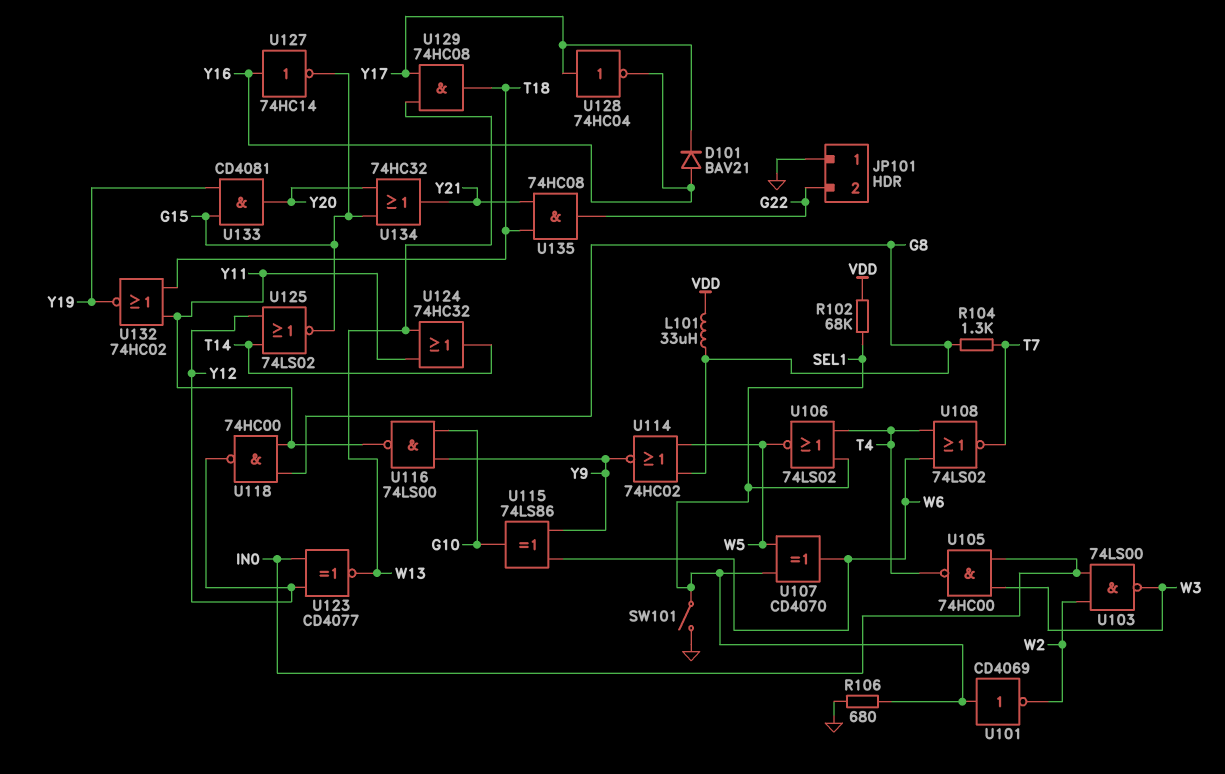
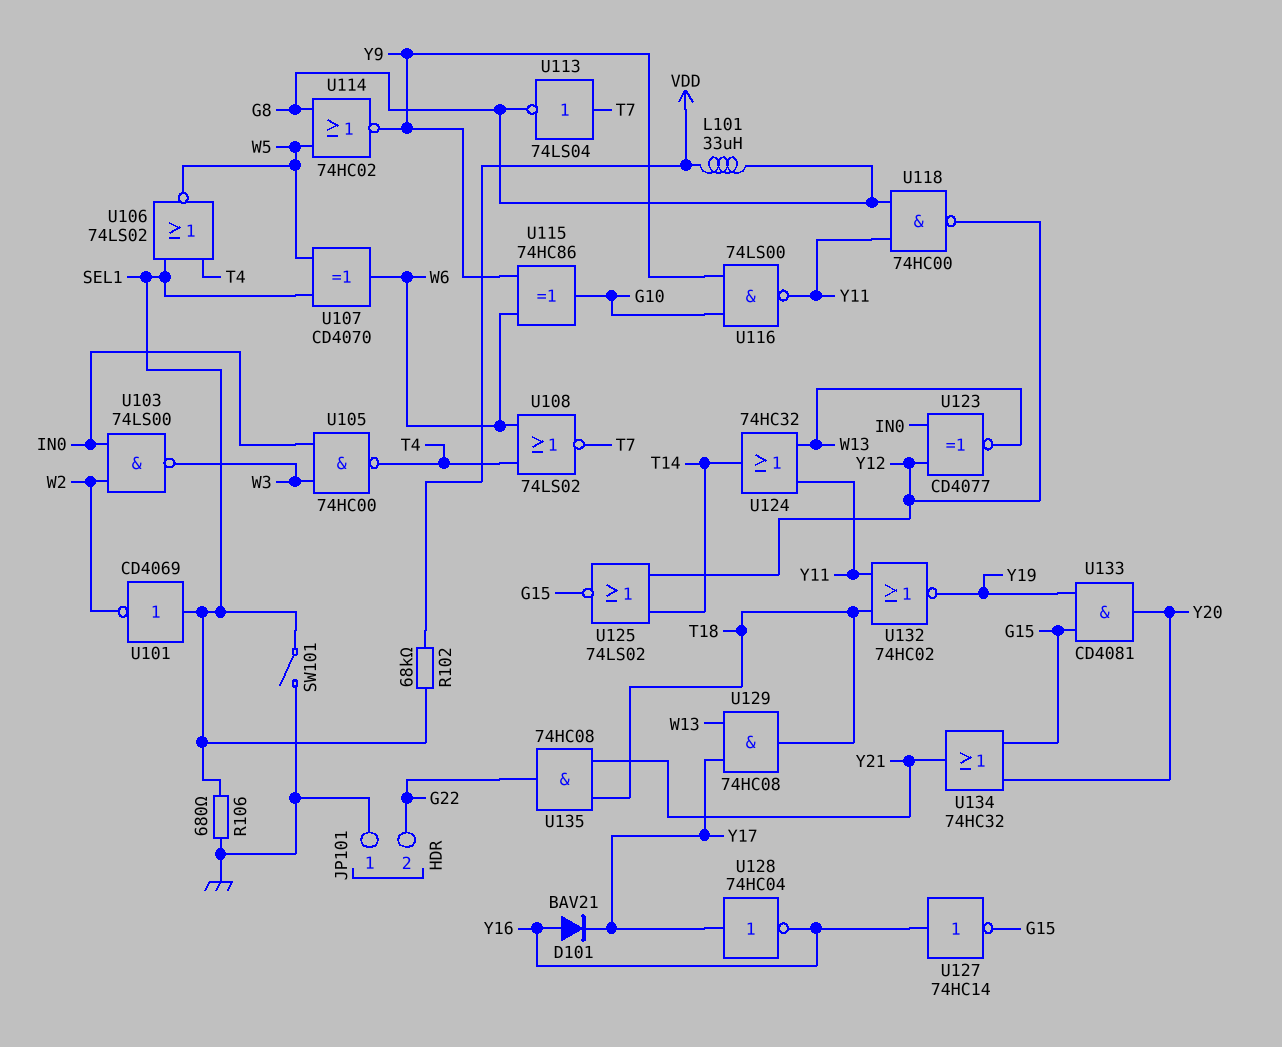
R104: 1.3k (G8, T7) -> none
U113: none -> NOT 74LS04 (in T7, out G8)
U115: XOR 74LS86 (in W6, in Y9, out G10) -> XOR 74HC86 (in W6, in Y9, out G10)

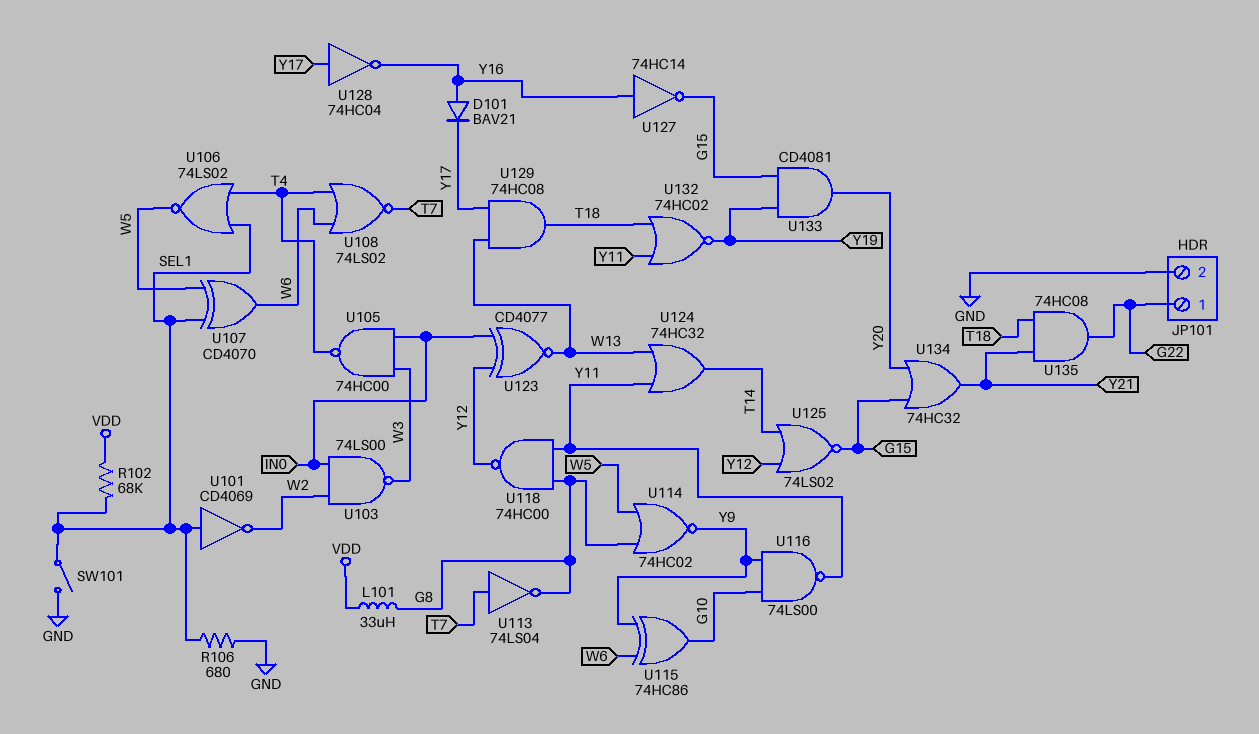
JP101 pin 1: GND -> G22
JP101 pin 2: G22 -> GND

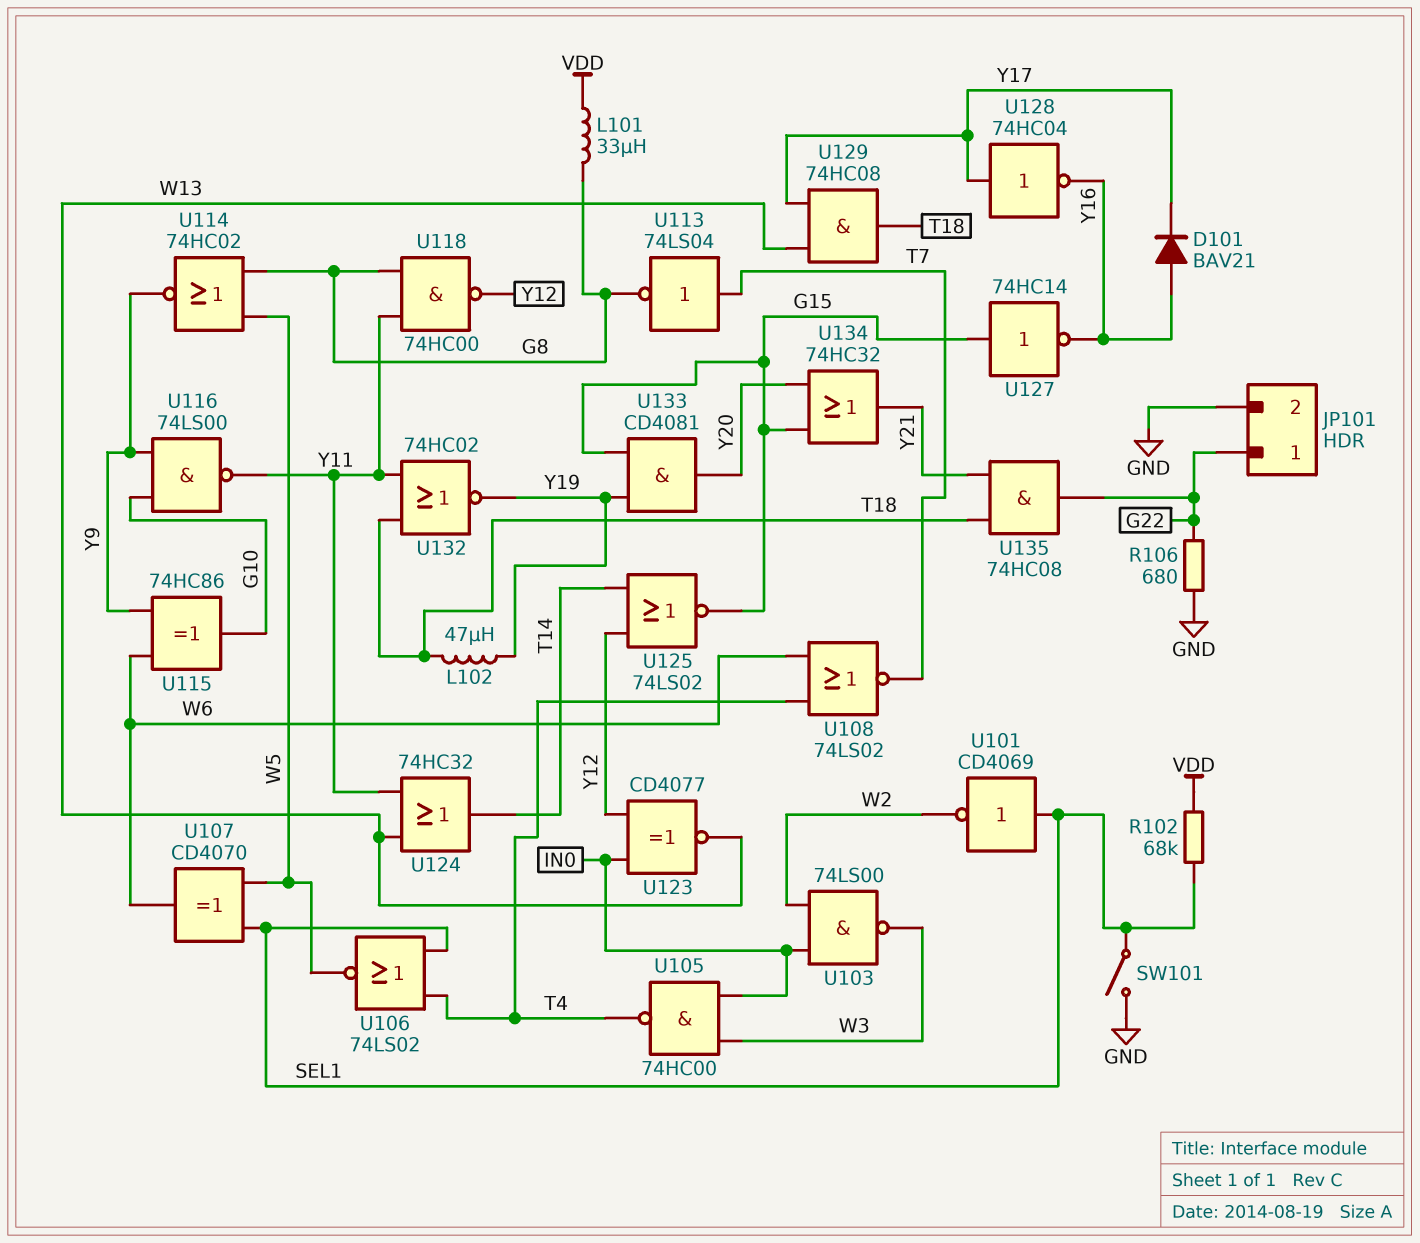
L102: none -> 47uH (T18, Y19)
R106: 680 (GND, SEL1) -> 680 (G22, GND)
U127: NOT 74HC14 (in Y16, out G15) -> NOT 74HC14 (in G15, out Y16)

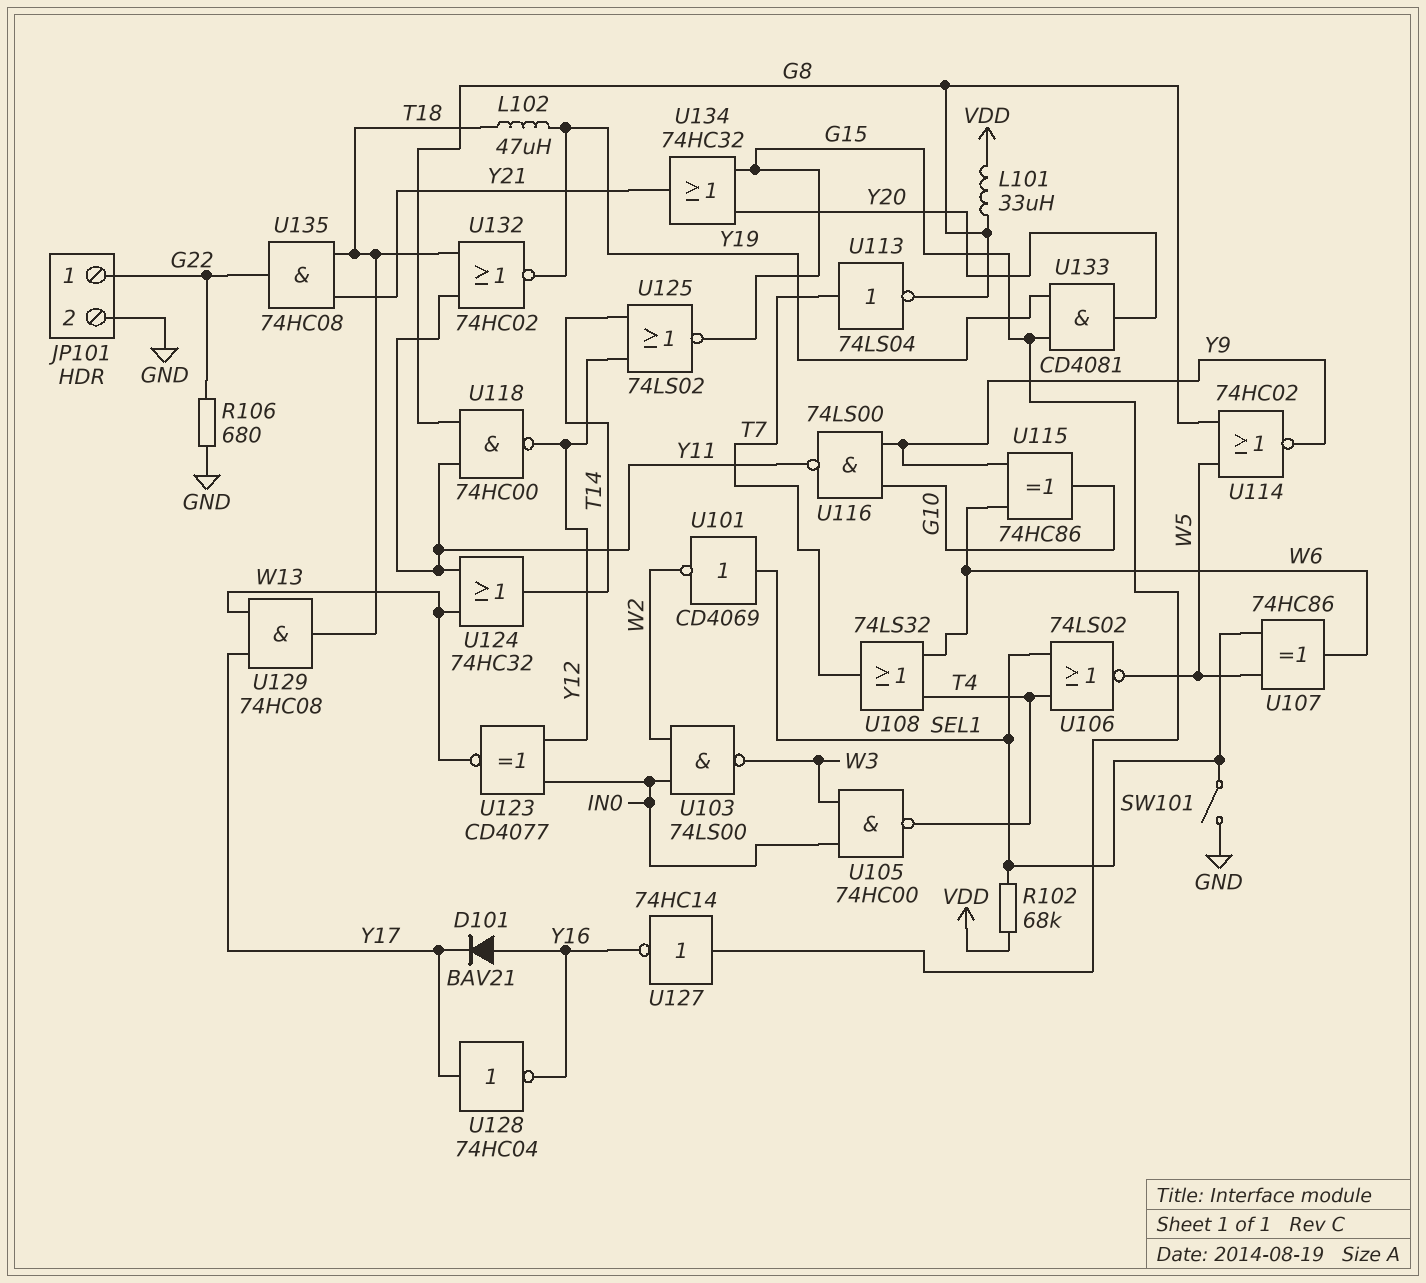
U107: XOR CD4070 (in SEL1, in W5, out W6) -> XOR 74HC86 (in SEL1, in W5, out W6)
U108: NOR 74LS02 (in T4, in W6, out T7) -> OR 74LS32 (in T4, in W6, out T7)

